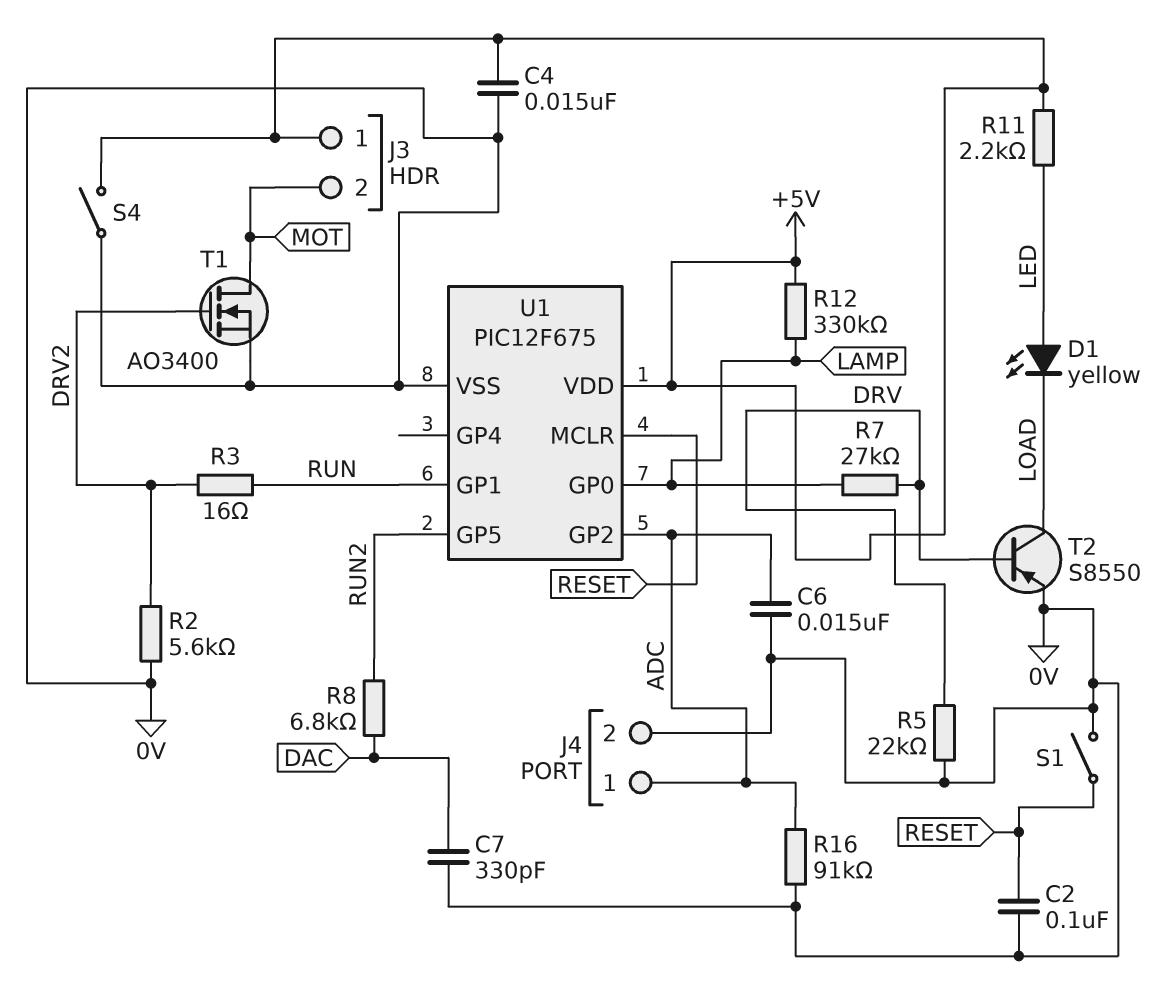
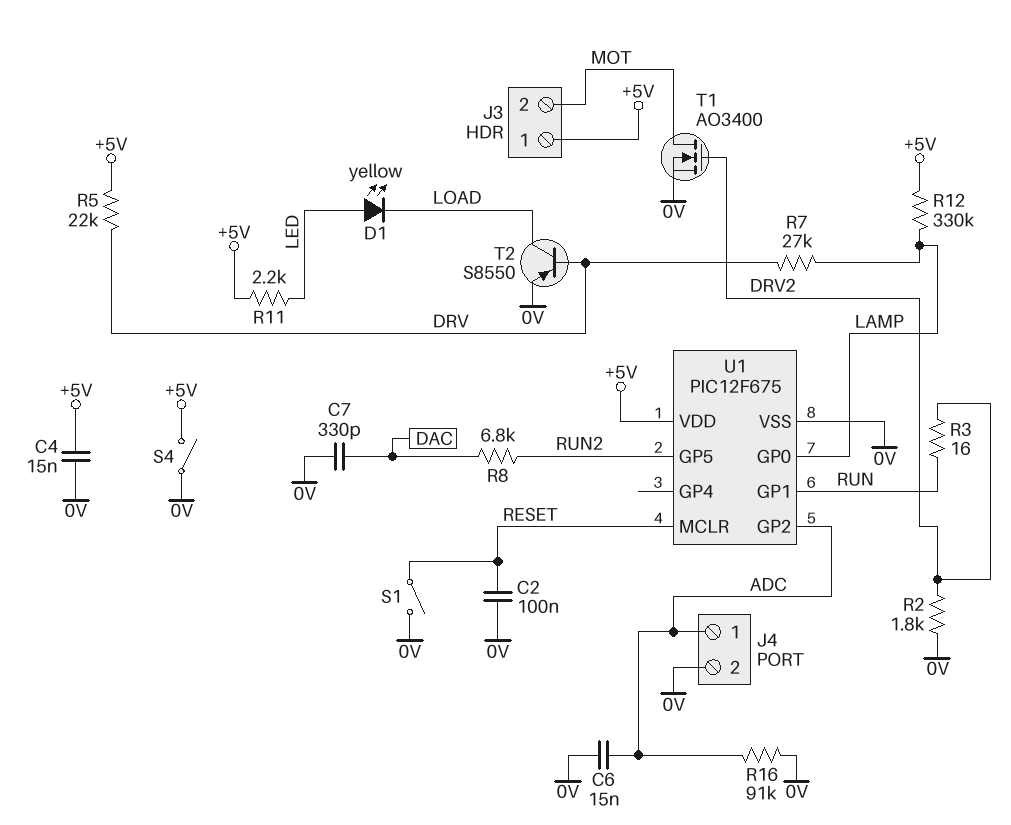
R2: 5.6k (0V, DRV2) -> 1.8k (0V, DRV2)
R5: 22k (0V, DRV) -> 22k (+5V, DRV)

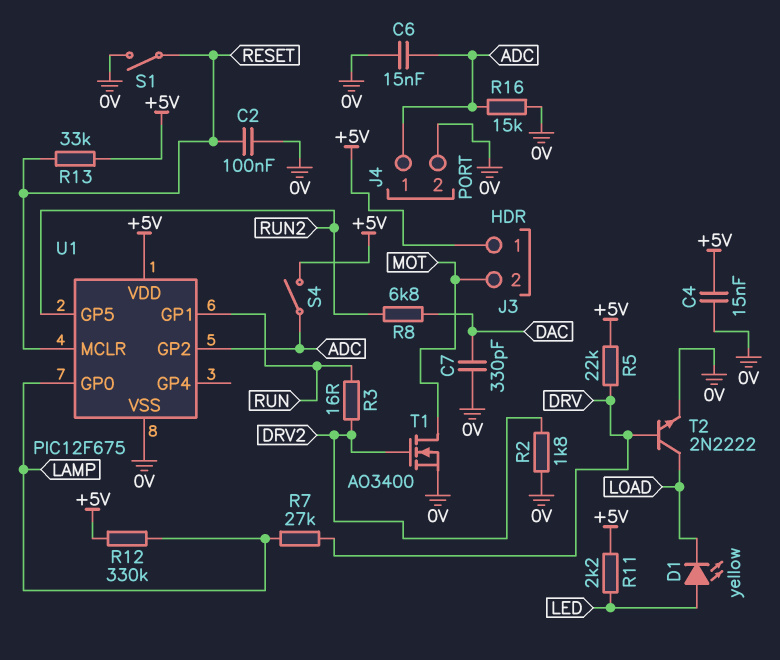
R13: none -> 33k (+5V, RESET)
R16: 91k (0V, ADC) -> 15k (0V, ADC)
S4: switch (+5V, 0V) -> switch (+5V, ADC)
T2: PNP S8550 (B DRV, C LOAD, E 0V) -> NPN 2N2222 (B DRV, C LOAD, E 0V)

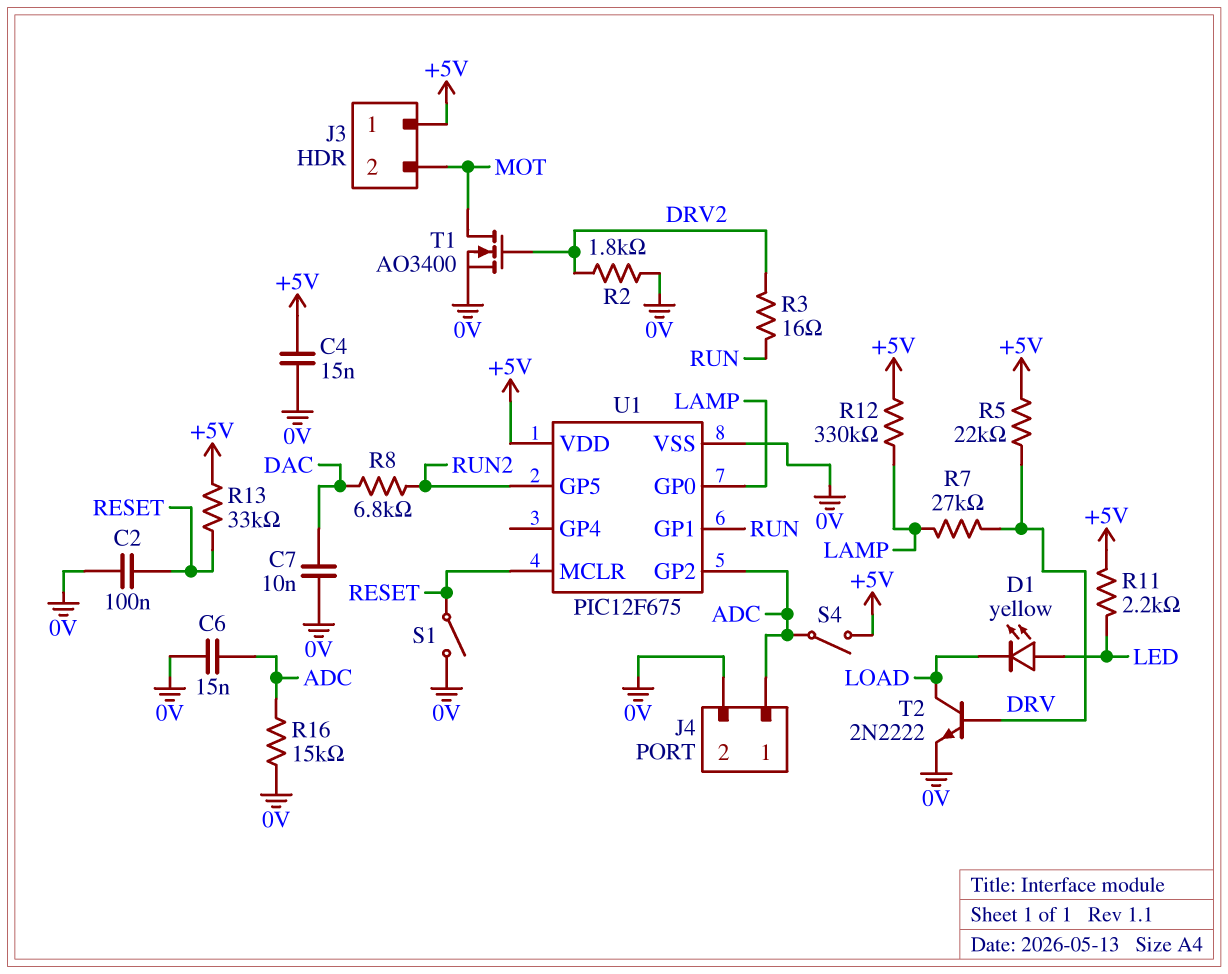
C7: 330pF (0V, DAC) -> 10nF (0V, DAC)

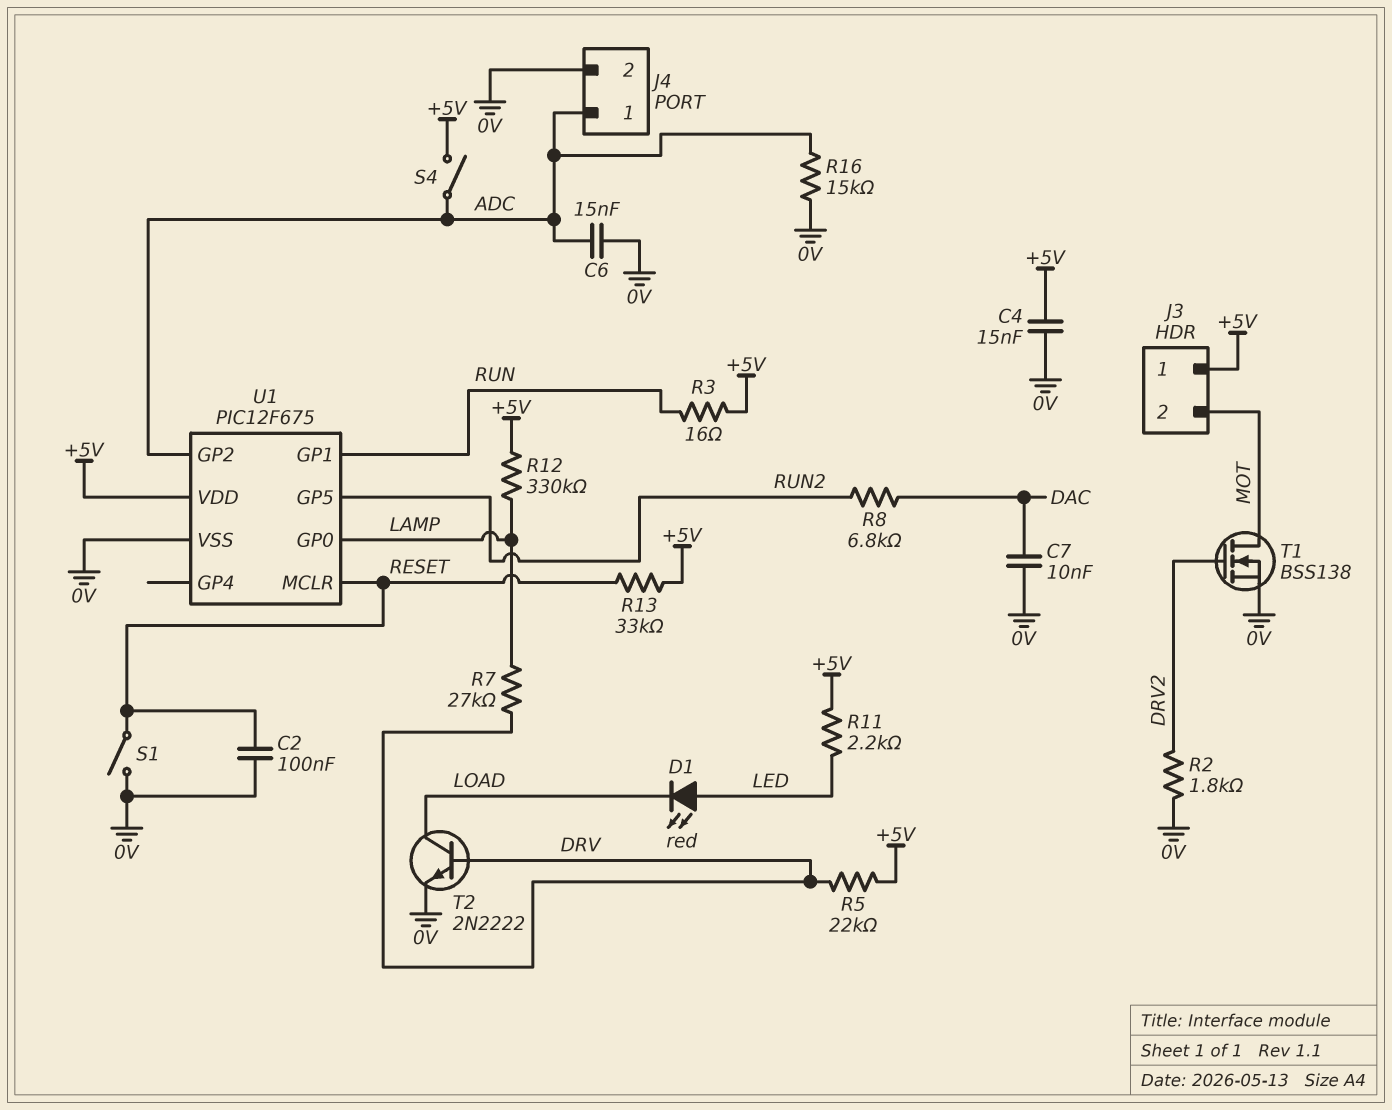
D1: LED yellow (A LED, K LOAD) -> LED red (A LED, K LOAD)
R3: 16 (DRV2, RUN) -> 16 (+5V, RUN)
T1: NMOS AO3400 (G DRV2, D MOT, S 0V) -> NMOS BSS138 (G DRV2, D MOT, S 0V)

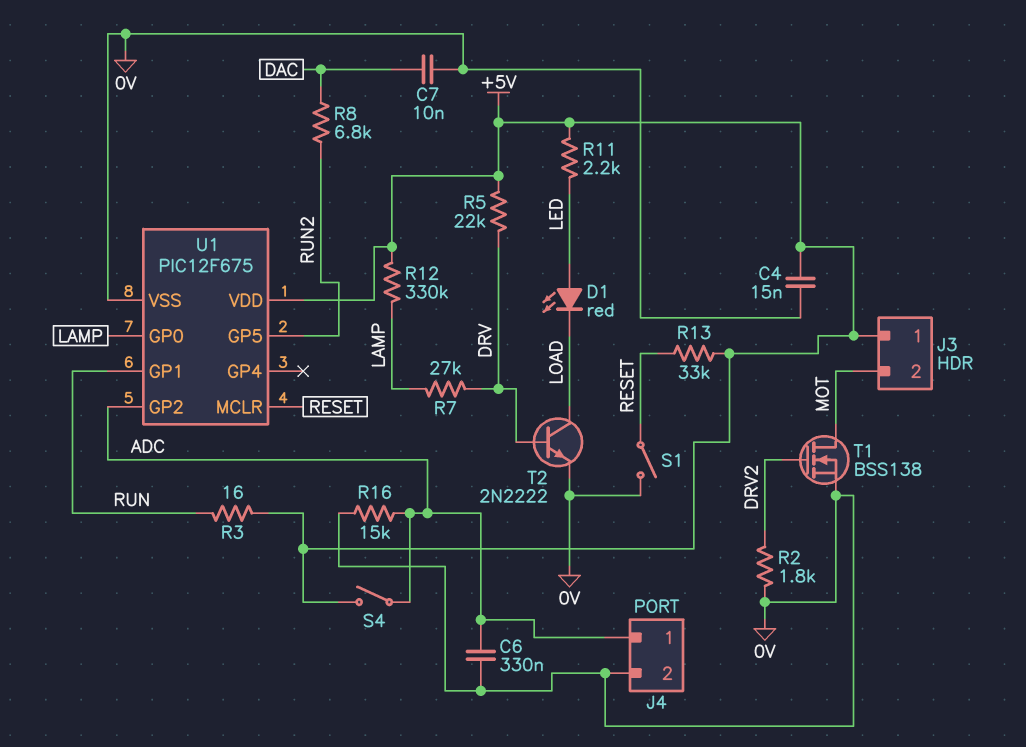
C2: 100nF (0V, RESET) -> none
C6: 15nF (0V, ADC) -> 330nF (0V, ADC)

